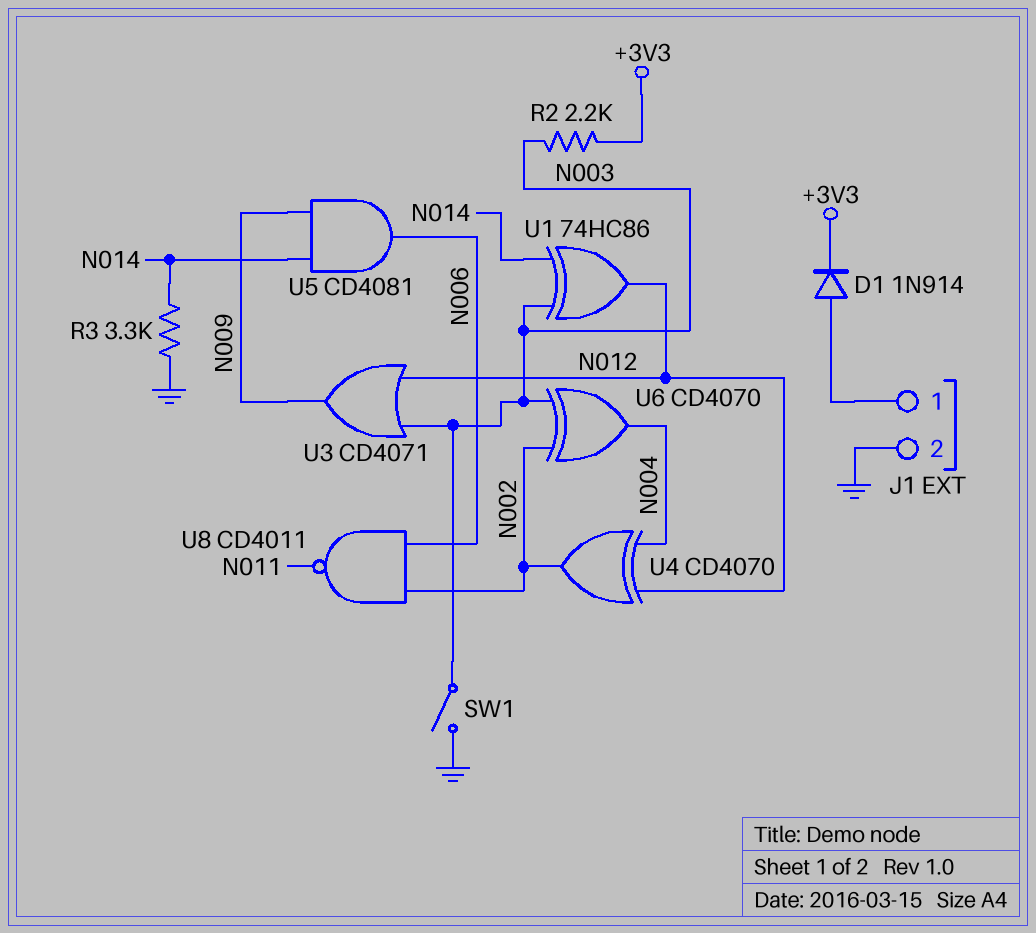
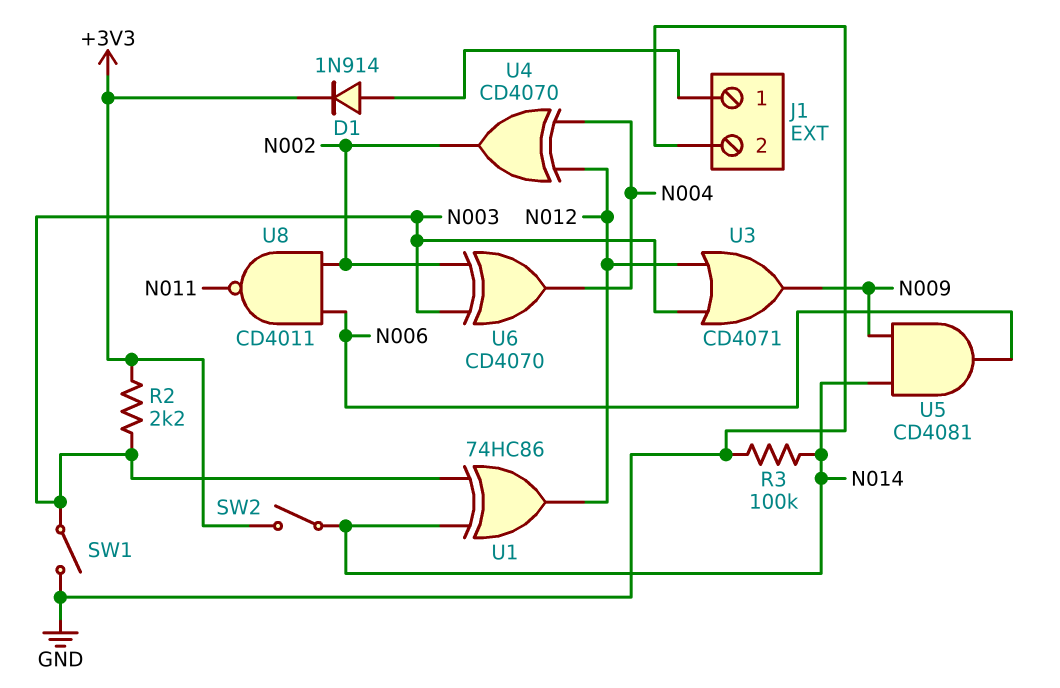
R3: 3.3k (GND, N014) -> 100k (GND, N014)
SW2: none -> switch (+3V3, N014)

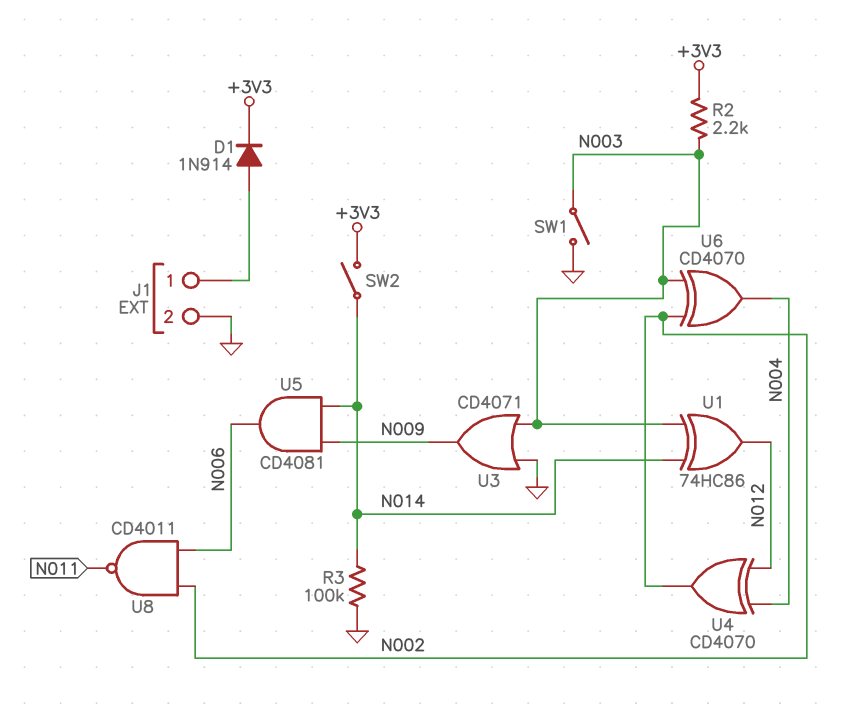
U3: OR CD4071 (in N003, in N012, out N009) -> OR CD4071 (in GND, in N003, out N009)

